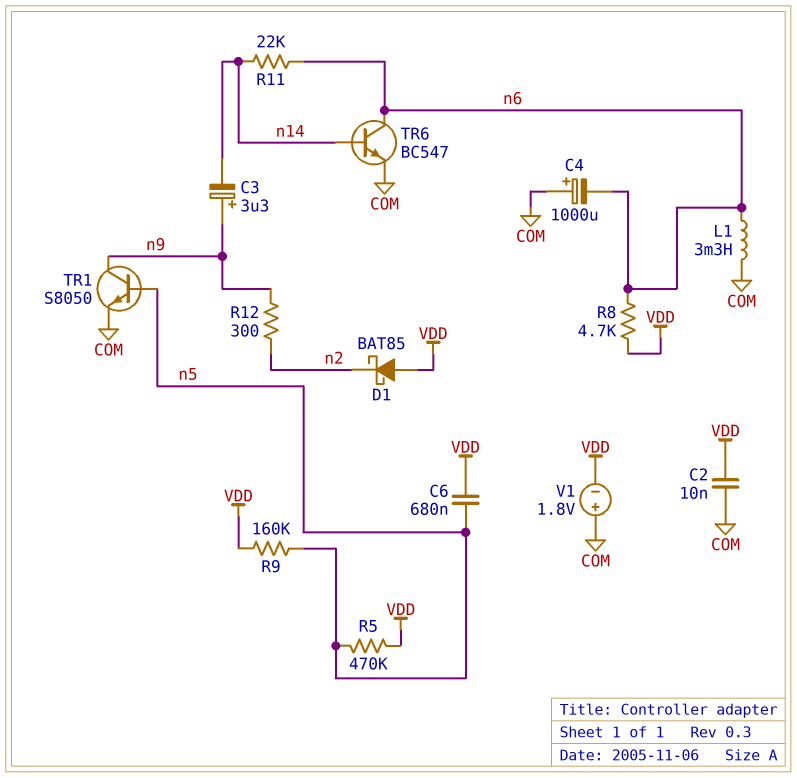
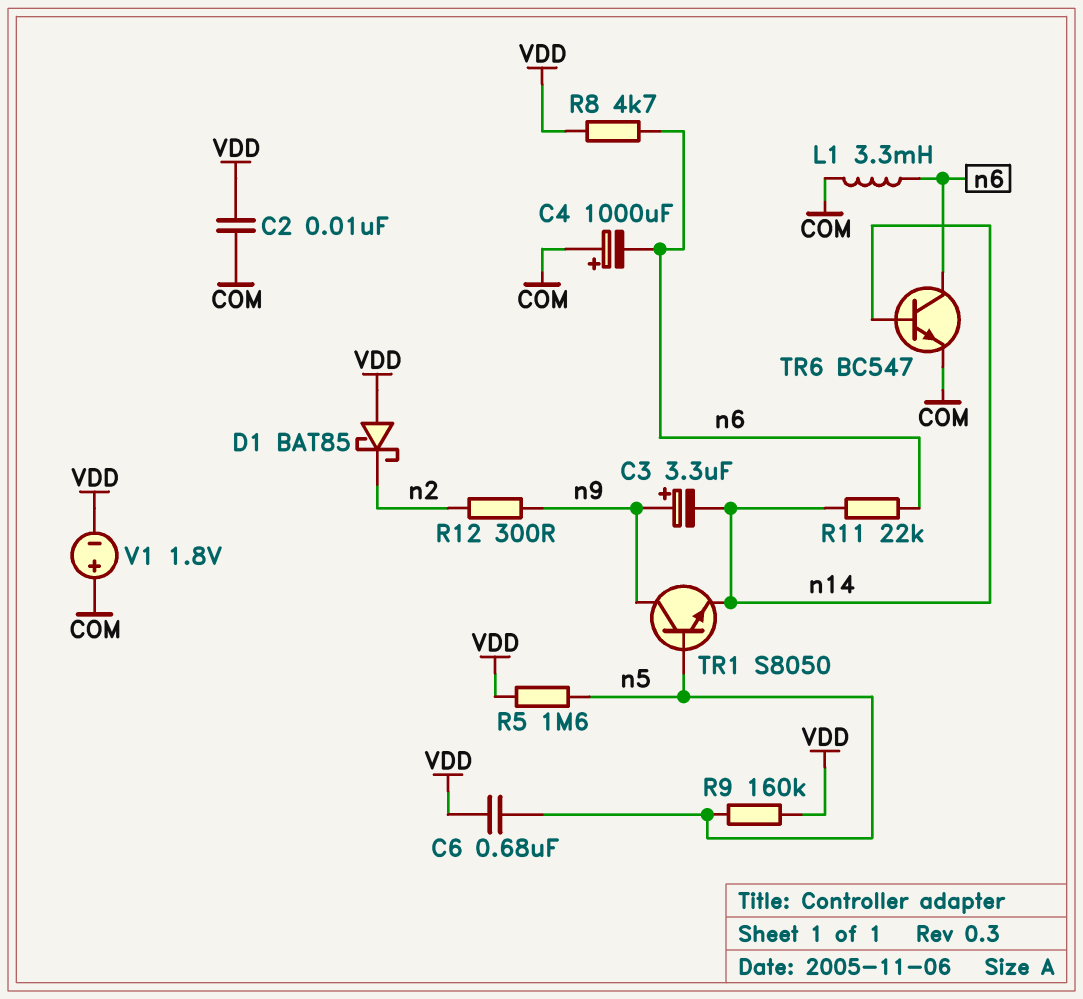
R5: 470k (VDD, n5) -> 1.6M (VDD, n5)
TR1: NPN S8050 (B n5, C n9, E COM) -> NPN S8050 (B n5, C n9, E n14)

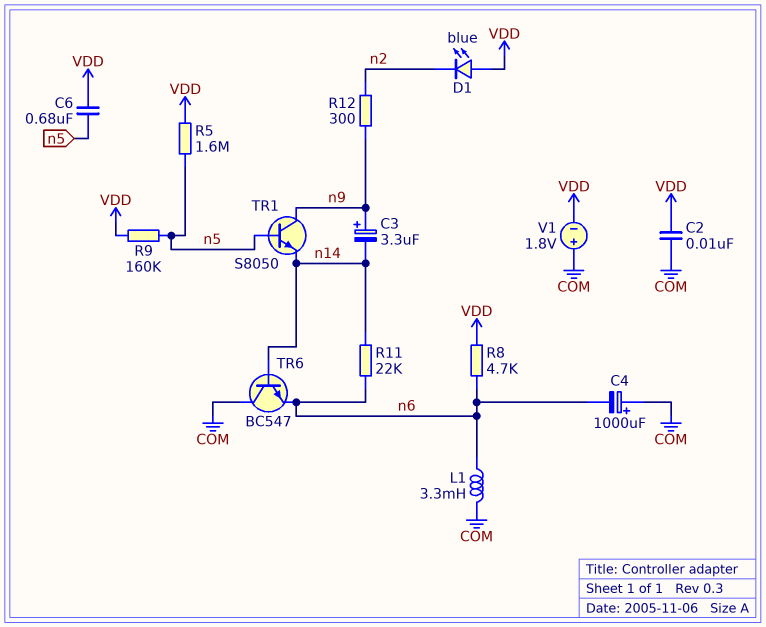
D1: schottky BAT85 (A VDD, K n2) -> LED blue (A VDD, K n2)
TR6: NPN BC547 (B n14, C n6, E COM) -> NPN BC547 (B n14, C COM, E n6)

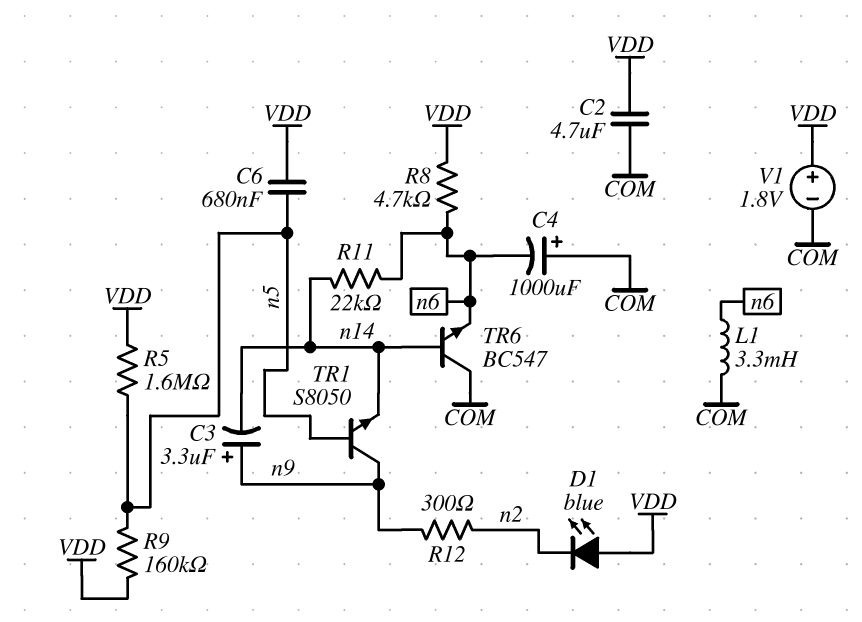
C2: 10nF (COM, VDD) -> 4.7uF (COM, VDD)
V1: 1.8V (plus COM, minus VDD) -> 1.8V (plus VDD, minus COM)

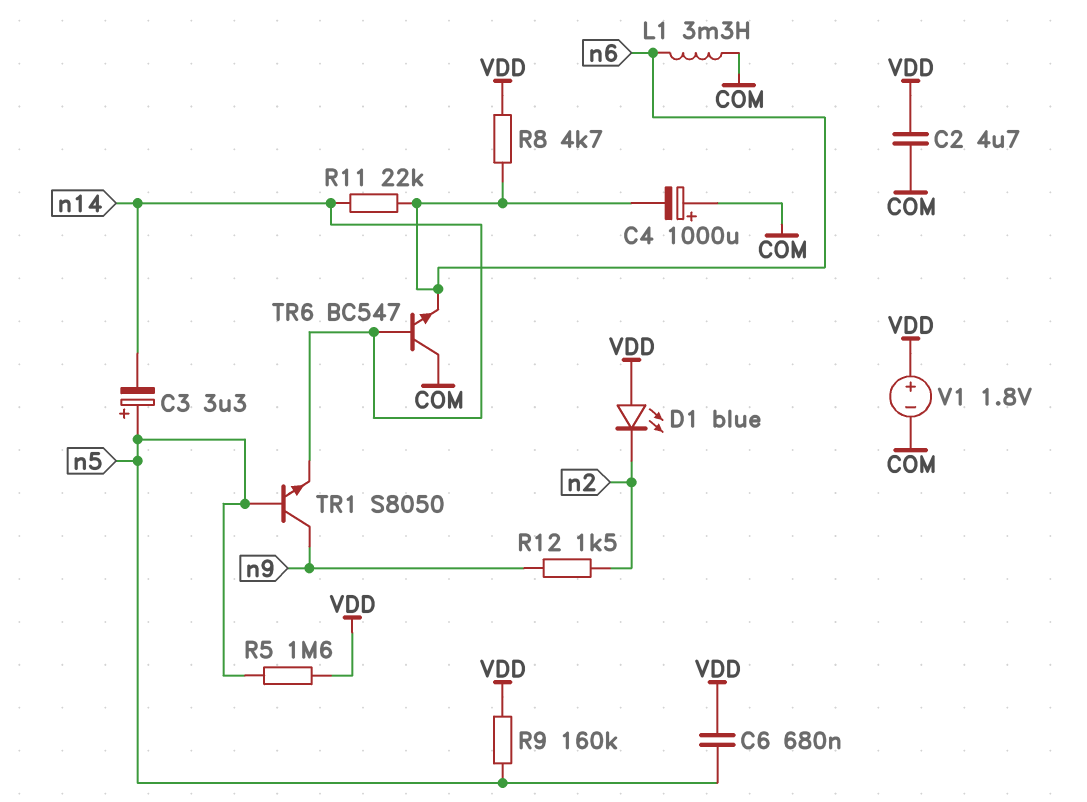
C3: 3.3uF (plus n9, minus n14) -> 3.3uF (plus n5, minus n14)
R12: 300 (n2, n9) -> 1.5k (n2, n9)

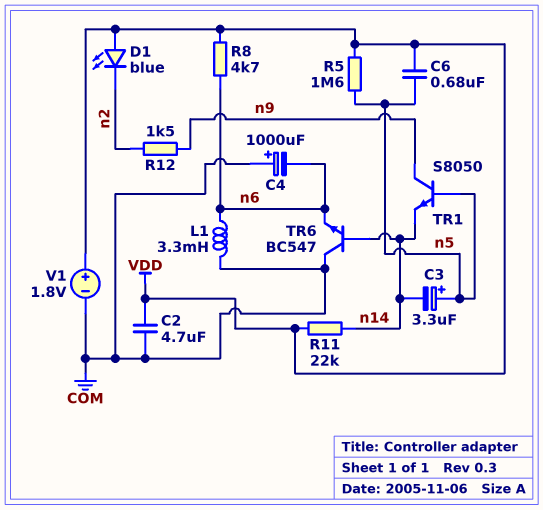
R9: 160k (VDD, n5) -> none
R11: 22k (n6, n14) -> 22k (VDD, n14)

